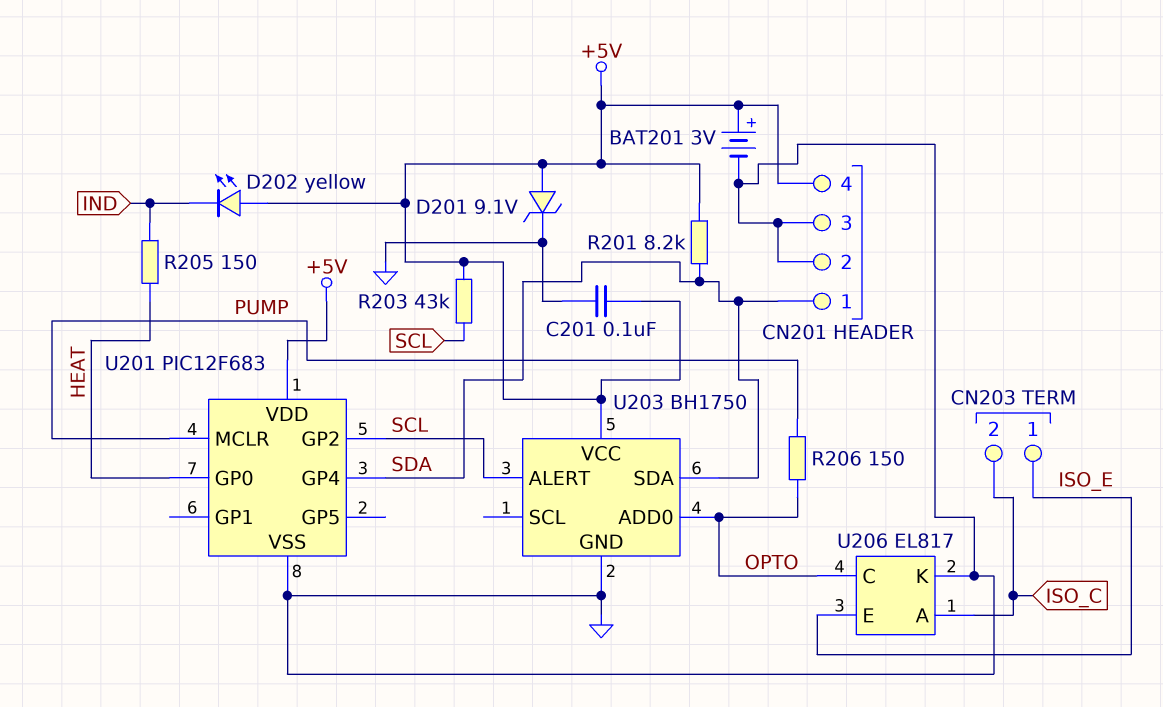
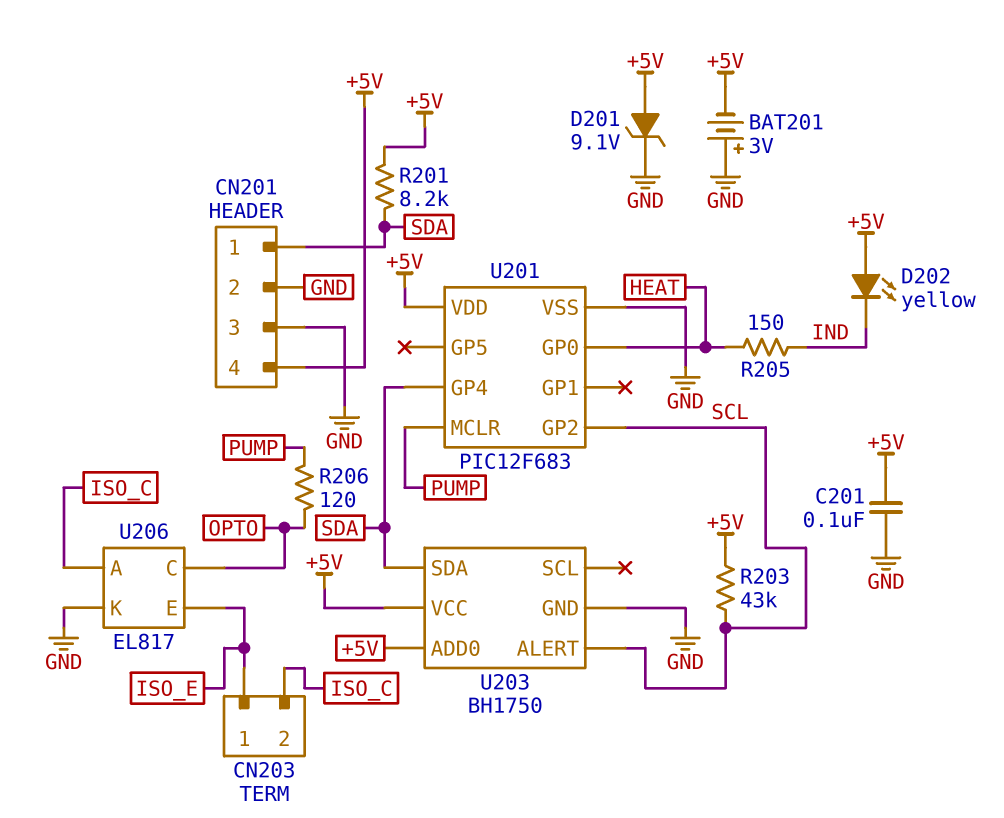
BAT201: 3V (plus +5V, minus GND) -> 3V (plus GND, minus +5V)
R206: 150 (OPTO, PUMP) -> 120 (OPTO, PUMP)
U203 pin ADD0: OPTO -> +5V

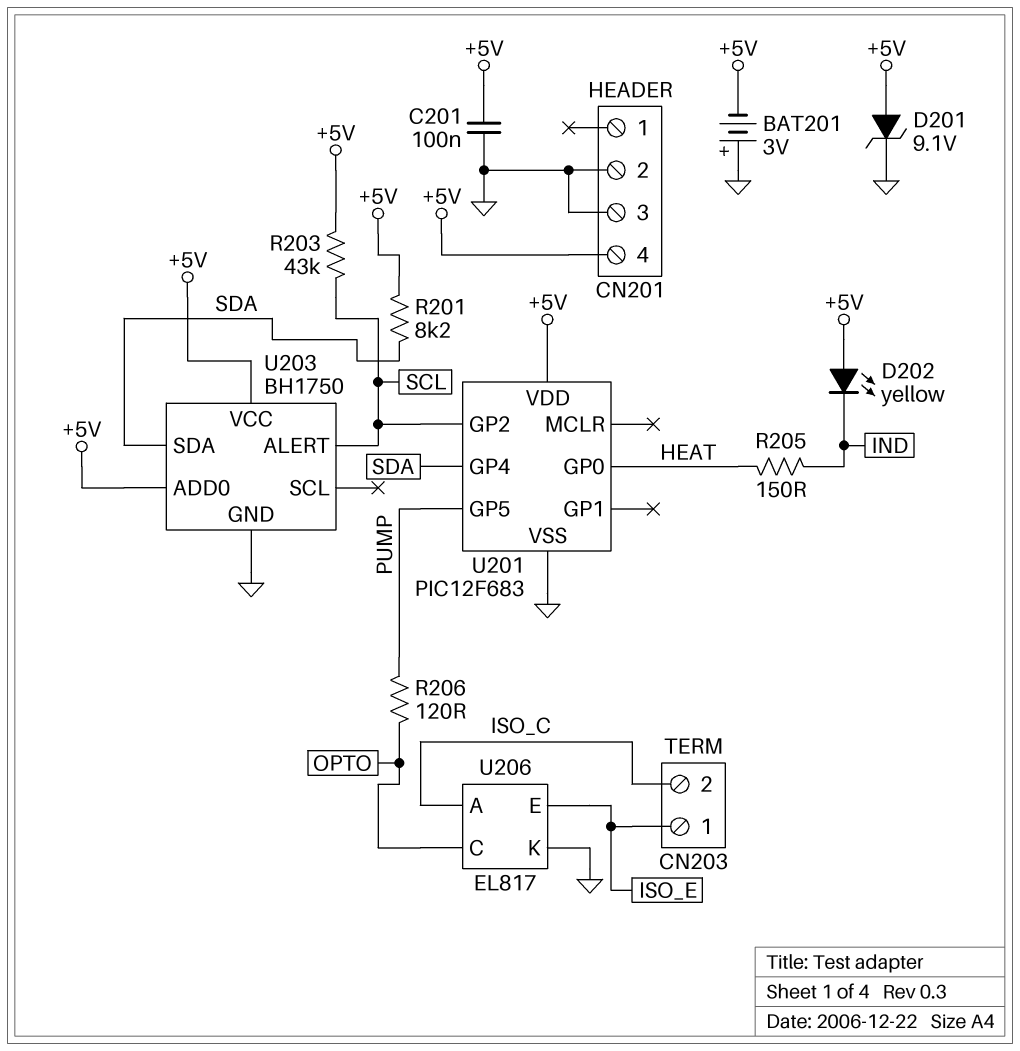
CN201 pin 1: SDA -> none
U201 pin GP5: none -> PUMP
U201 pin MCLR: PUMP -> none

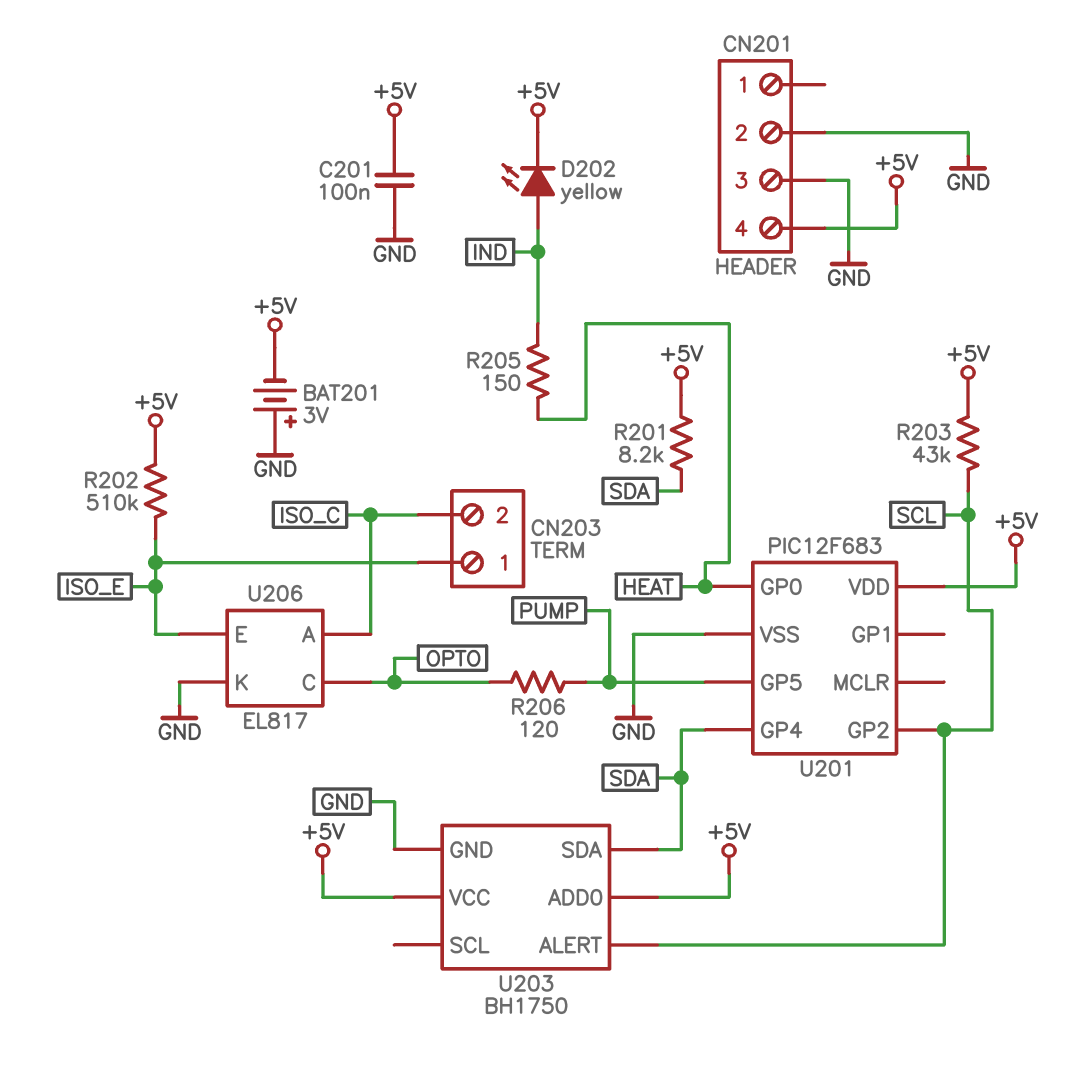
D201: zener 9.1V (A +5V, K GND) -> none
D202: LED yellow (A +5V, K IND) -> LED yellow (A IND, K +5V)
R202: none -> 510k (+5V, ISO_E)

